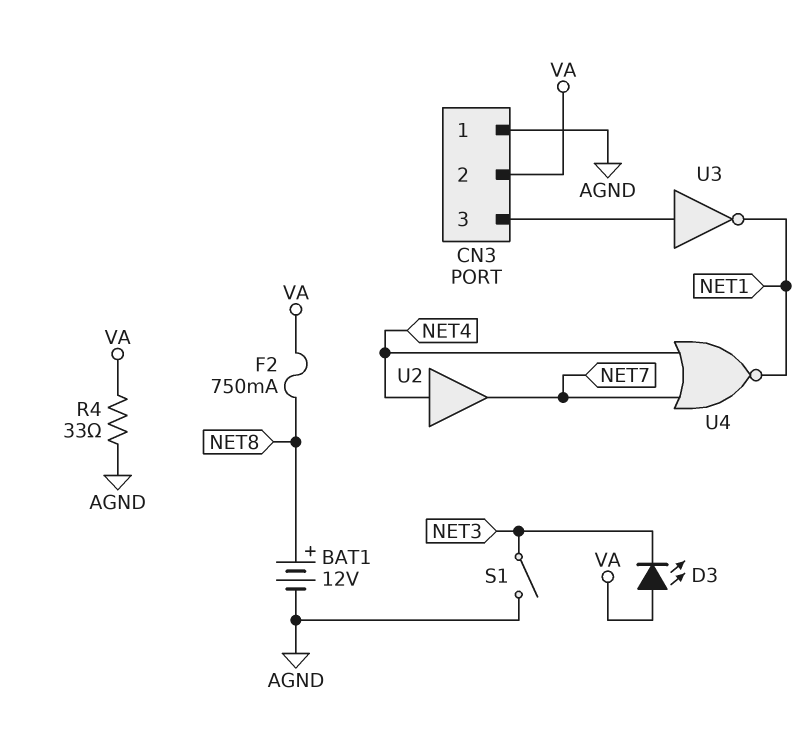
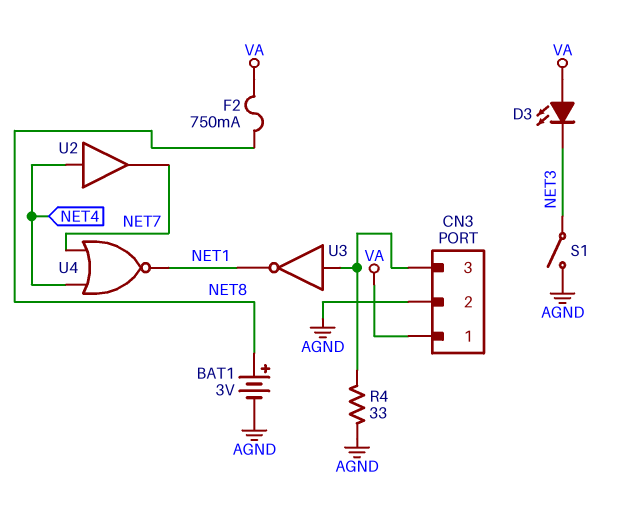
BAT1: 12V (plus NET8, minus AGND) -> 3V (plus NET8, minus AGND)
CN3 pin 1: AGND -> VA
CN3 pin 2: VA -> AGND
R4: 33 (AGND, VA) -> 33 (AGND, CN3/3)

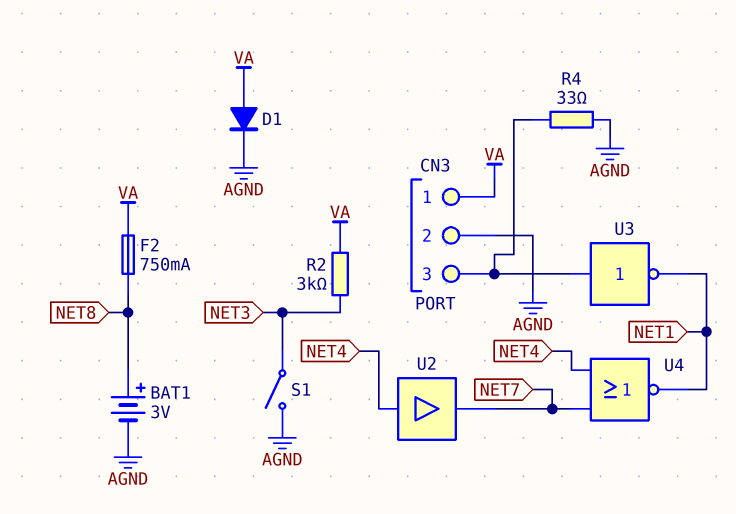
D1: none -> diode (A VA, K AGND)
D3: LED (A VA, K NET3) -> none
R2: none -> 3k (NET3, VA)

